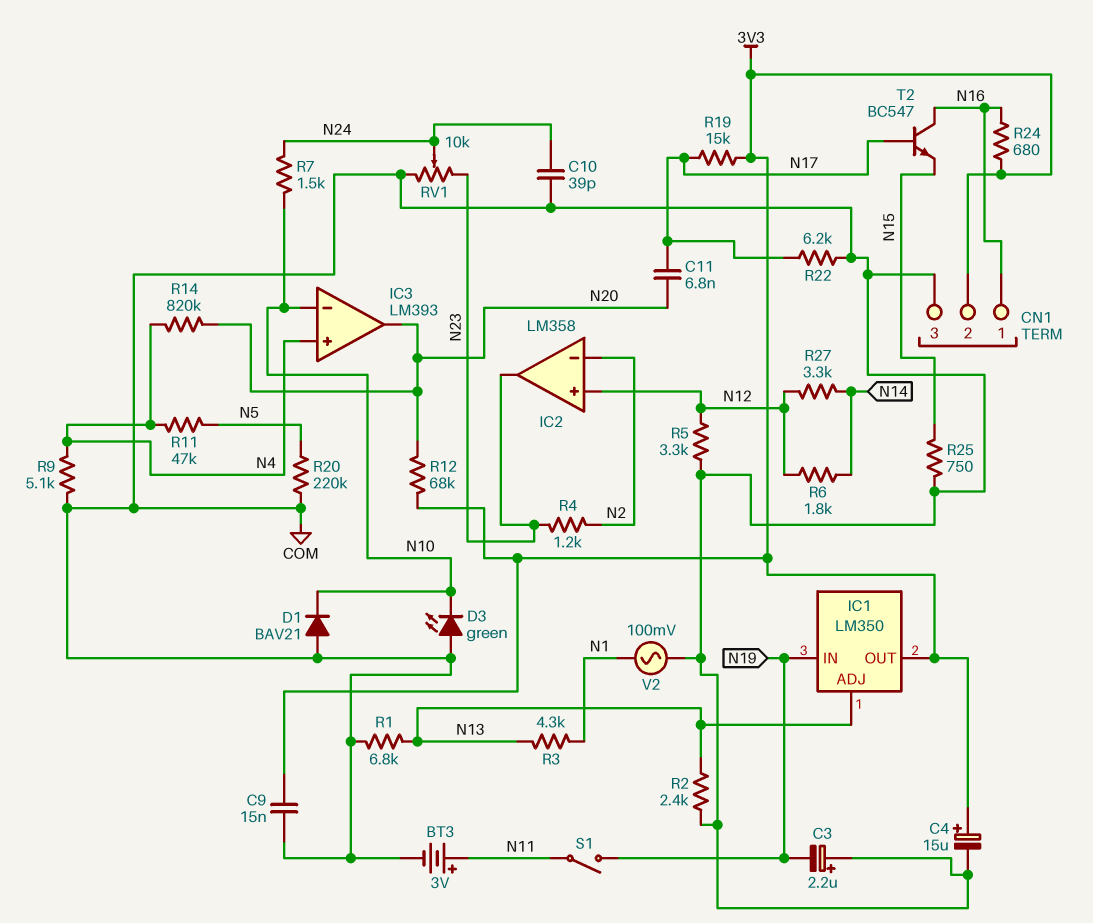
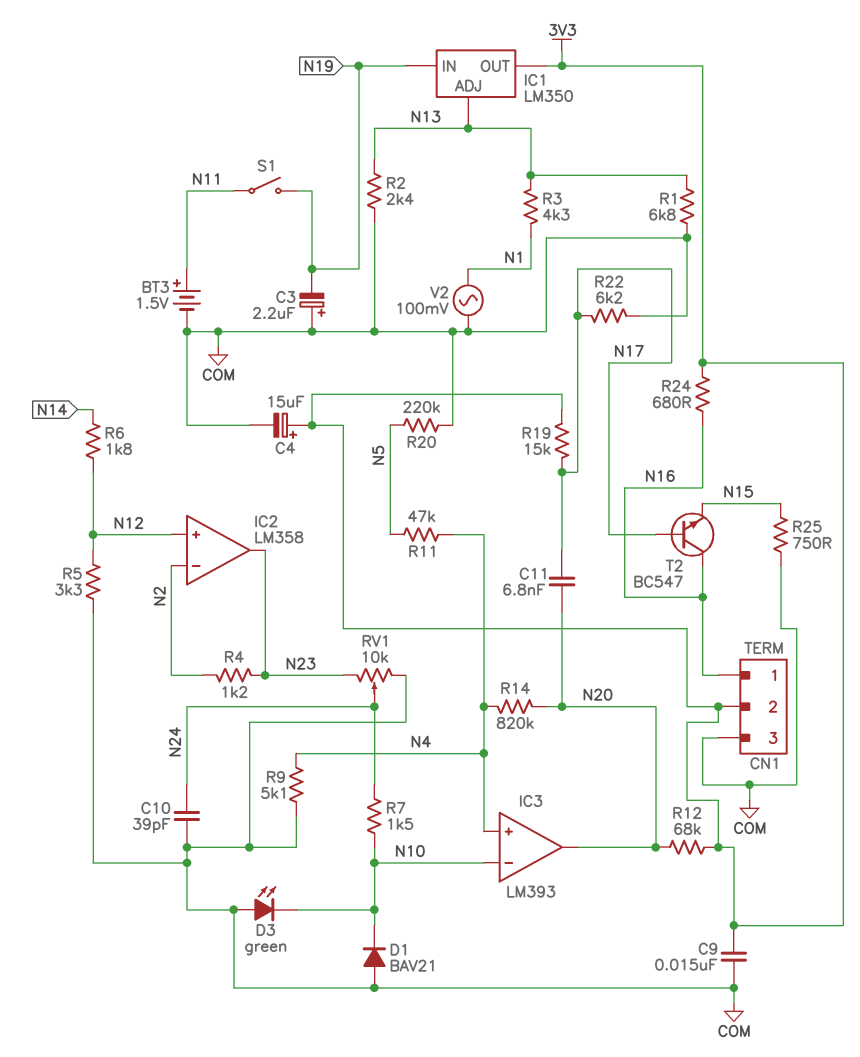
BT3: 3V (plus N11, minus COM) -> 1.5V (plus N11, minus COM)
R27: 3.3k (N12, N14) -> none

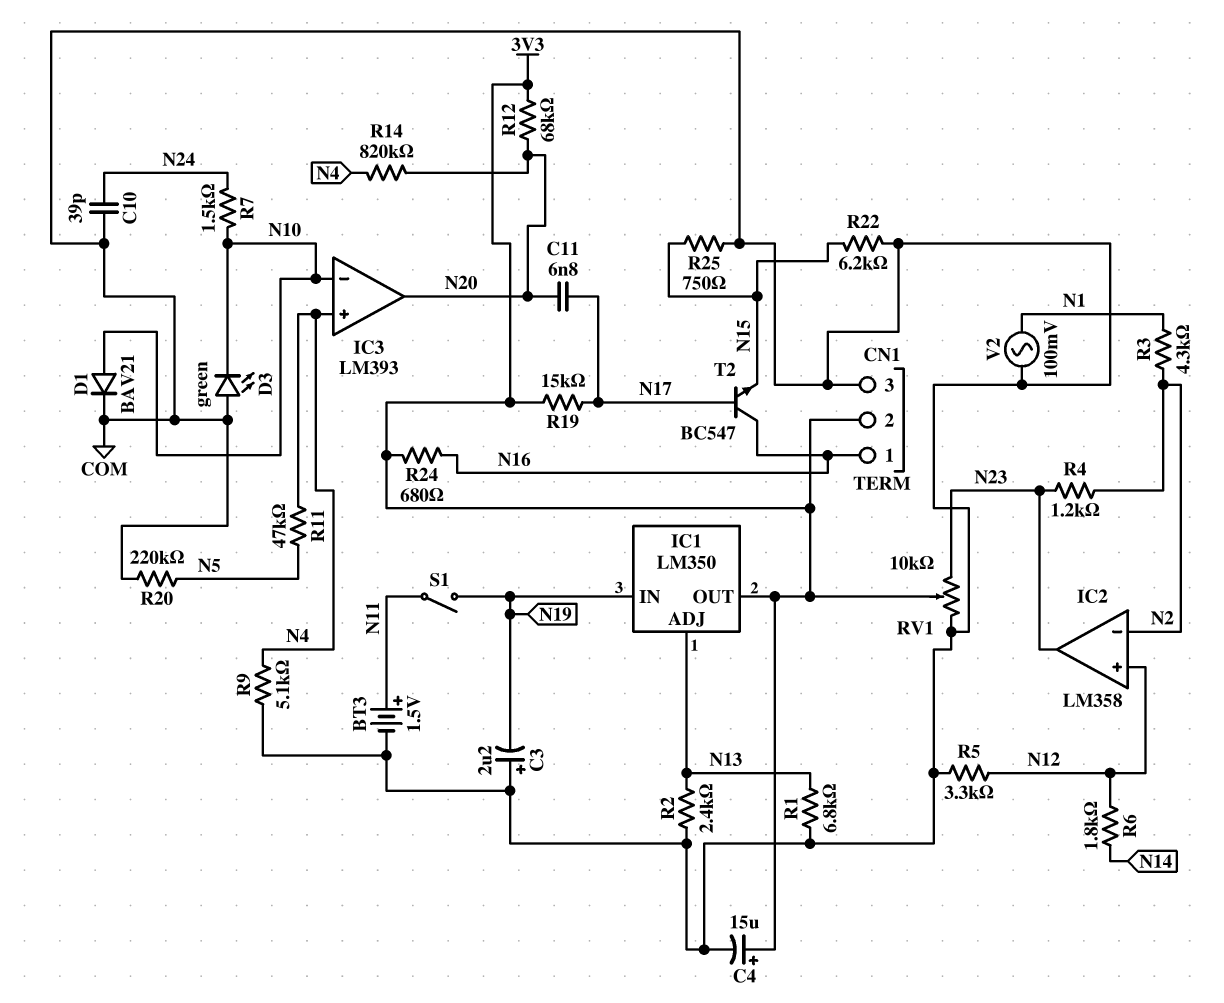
C9: 15nF (3V3, COM) -> none
D1: diode BAV21 (A COM, K N10) -> diode BAV21 (A N10, K COM)
R3: 4.3k (N1, N13) -> 4.3k (N1, N2)
R22: 6.2k (COM, N17) -> 6.2k (COM, N15)
RV1: 10k (COM, N23, wiper N24) -> 10k (COM, N23, wiper 3V3)

